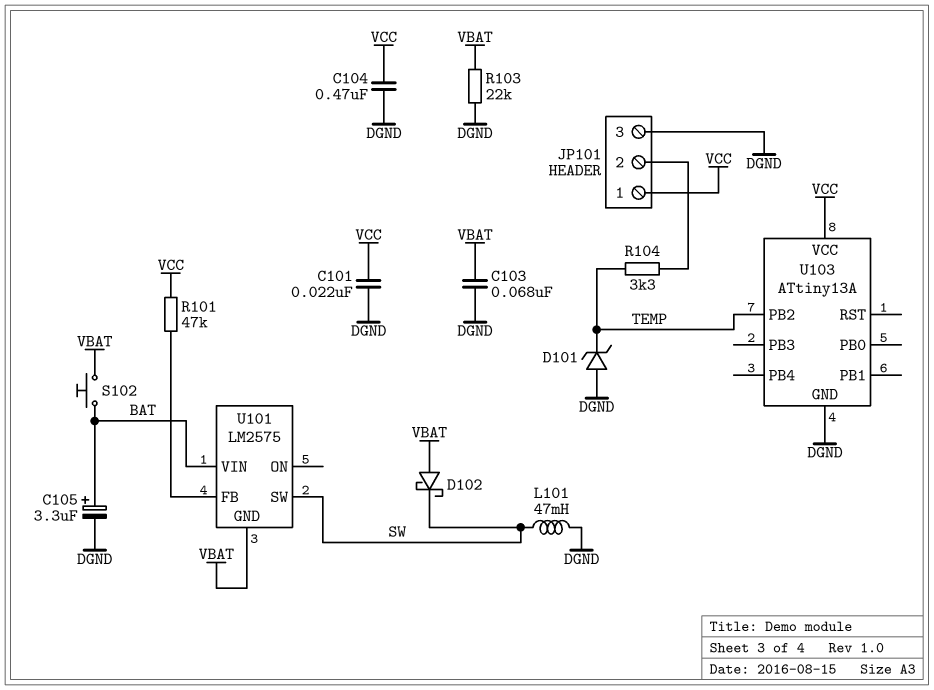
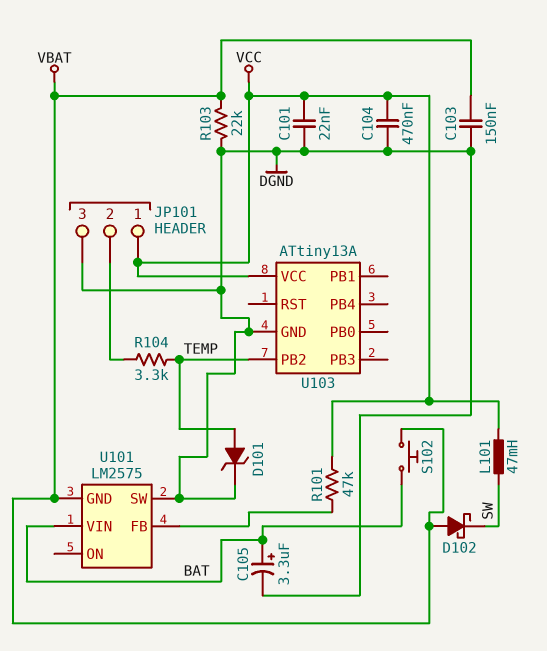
C103: 68nF (DGND, VBAT) -> 150nF (DGND, VBAT)
D101: zener (A DGND, K TEMP) -> zener (A TEMP, K DGND)
L101: 47mH (DGND, SW) -> 47mH (SW, VCC)
U101 pin SW: SW -> DGND

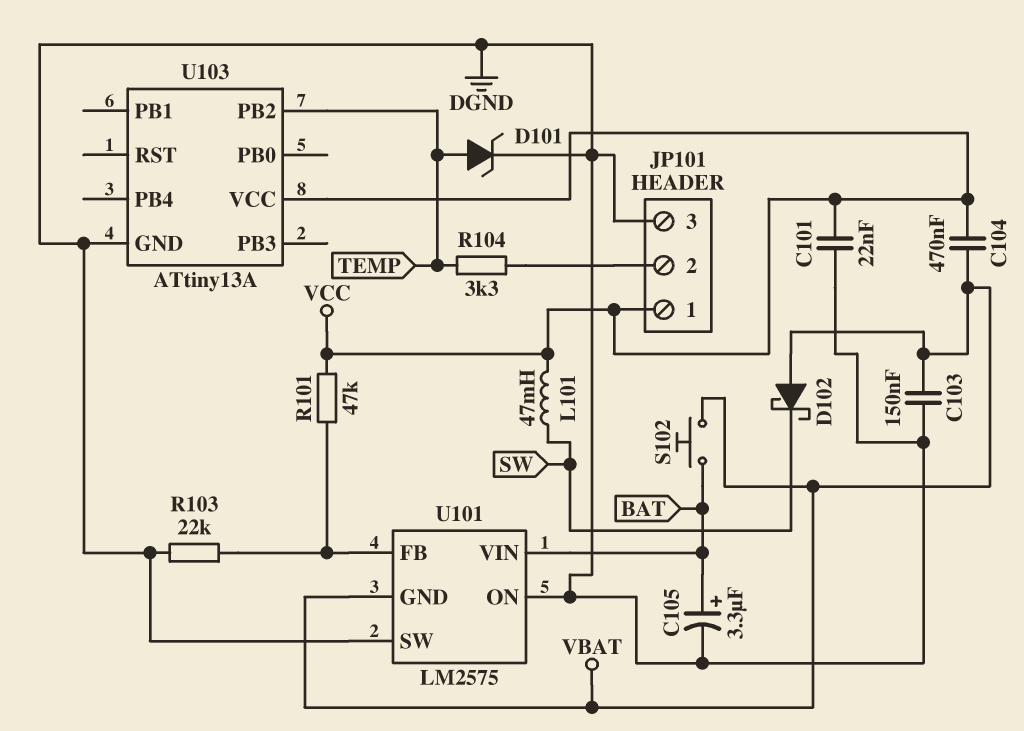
C104: 470nF (DGND, VCC) -> 470nF (VBAT, VCC)
R103: 22k (DGND, VBAT) -> 22k (DGND, U101/FB)
U101 pin ON: none -> DGND

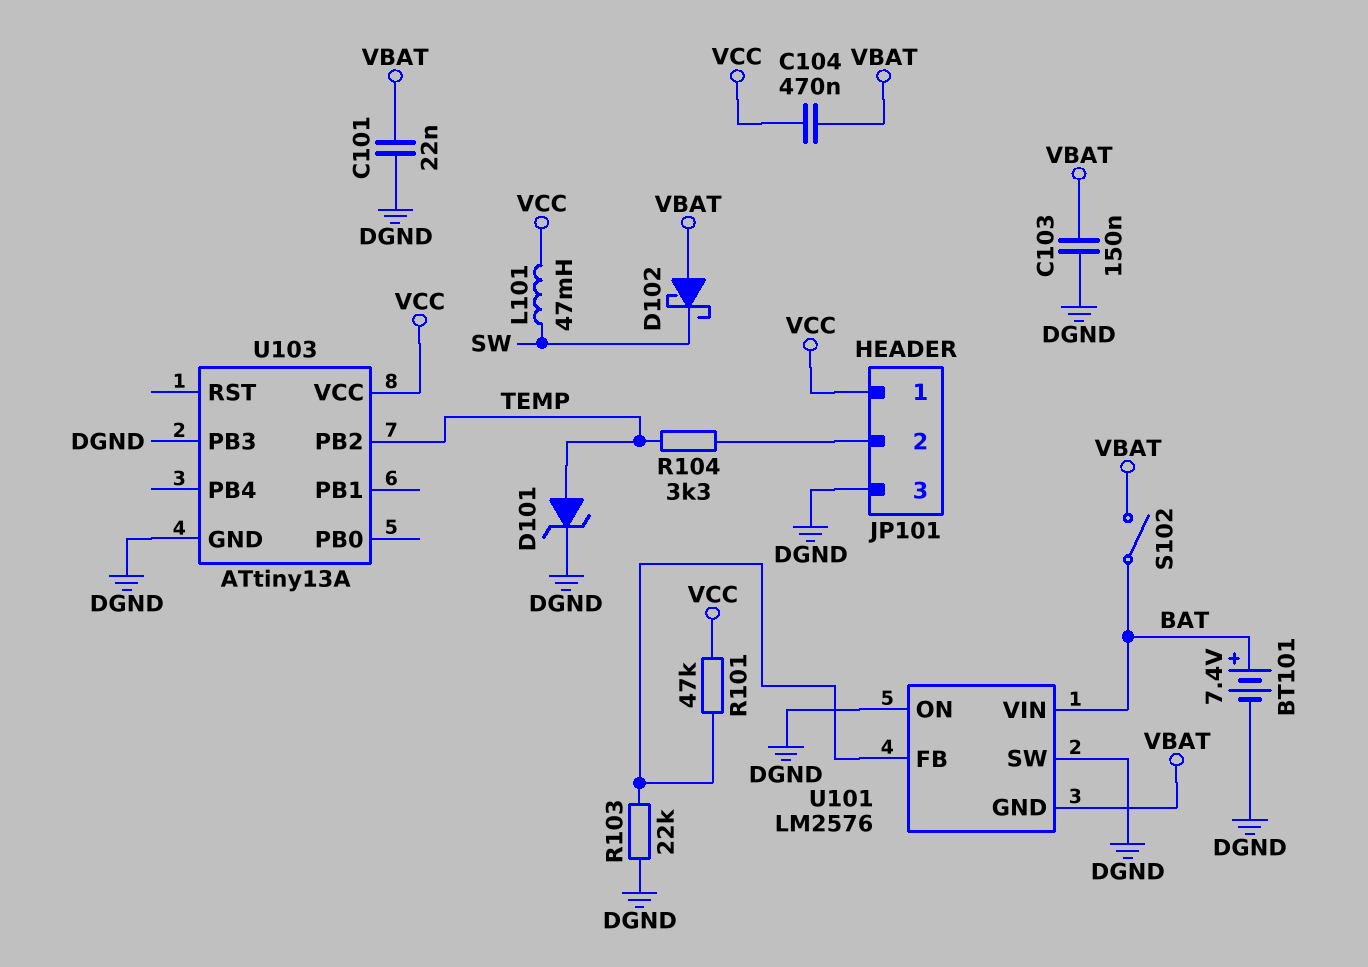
BT101: none -> 7.4V (plus BAT, minus DGND)
C101: 22nF (DGND, VCC) -> 22nF (DGND, VBAT)
C105: 3.3uF (plus BAT, minus DGND) -> none
S102: button (BAT, VBAT) -> switch (BAT, VBAT)
U101: LM2575 -> LM2576
U103 pin PB3: none -> DGND

